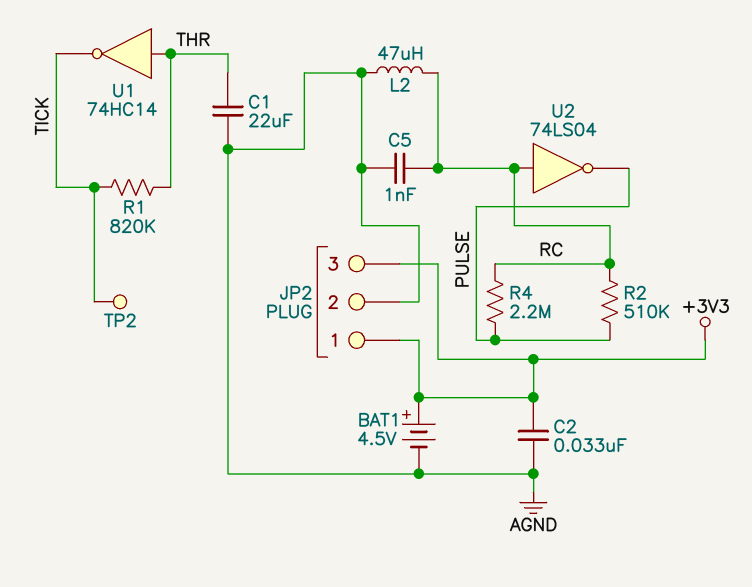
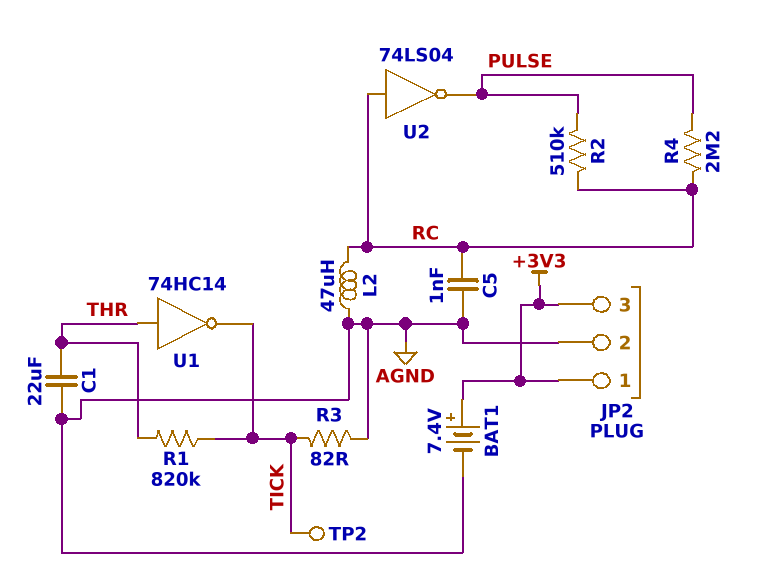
BAT1: 4.5V (plus +3V3, minus AGND) -> 7.4V (plus +3V3, minus AGND)
C2: 33nF (+3V3, AGND) -> none
R3: none -> 82 (AGND, TICK)

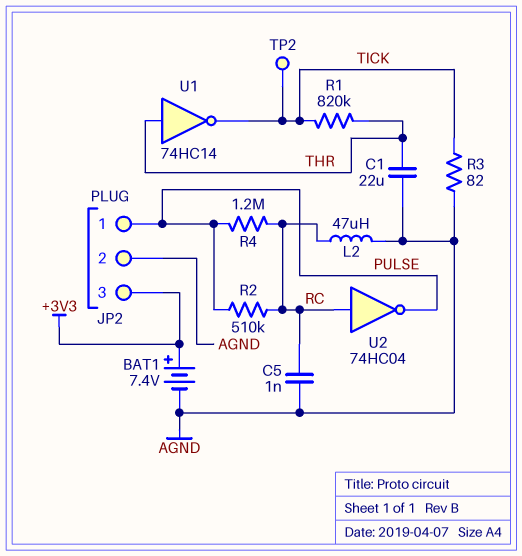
JP2 pin 1: +3V3 -> PULSE
R4: 2.2M (PULSE, RC) -> 1.2M (PULSE, RC)
U2: NOT 74LS04 (in RC, out PULSE) -> NOT 74HC04 (in RC, out PULSE)

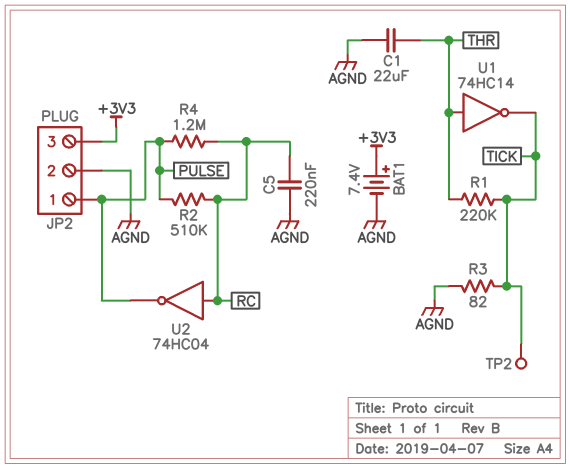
C5: 1nF (AGND, RC) -> 220nF (AGND, RC)
L2: 47uH (AGND, RC) -> none
R1: 820k (THR, TICK) -> 220k (THR, TICK)

